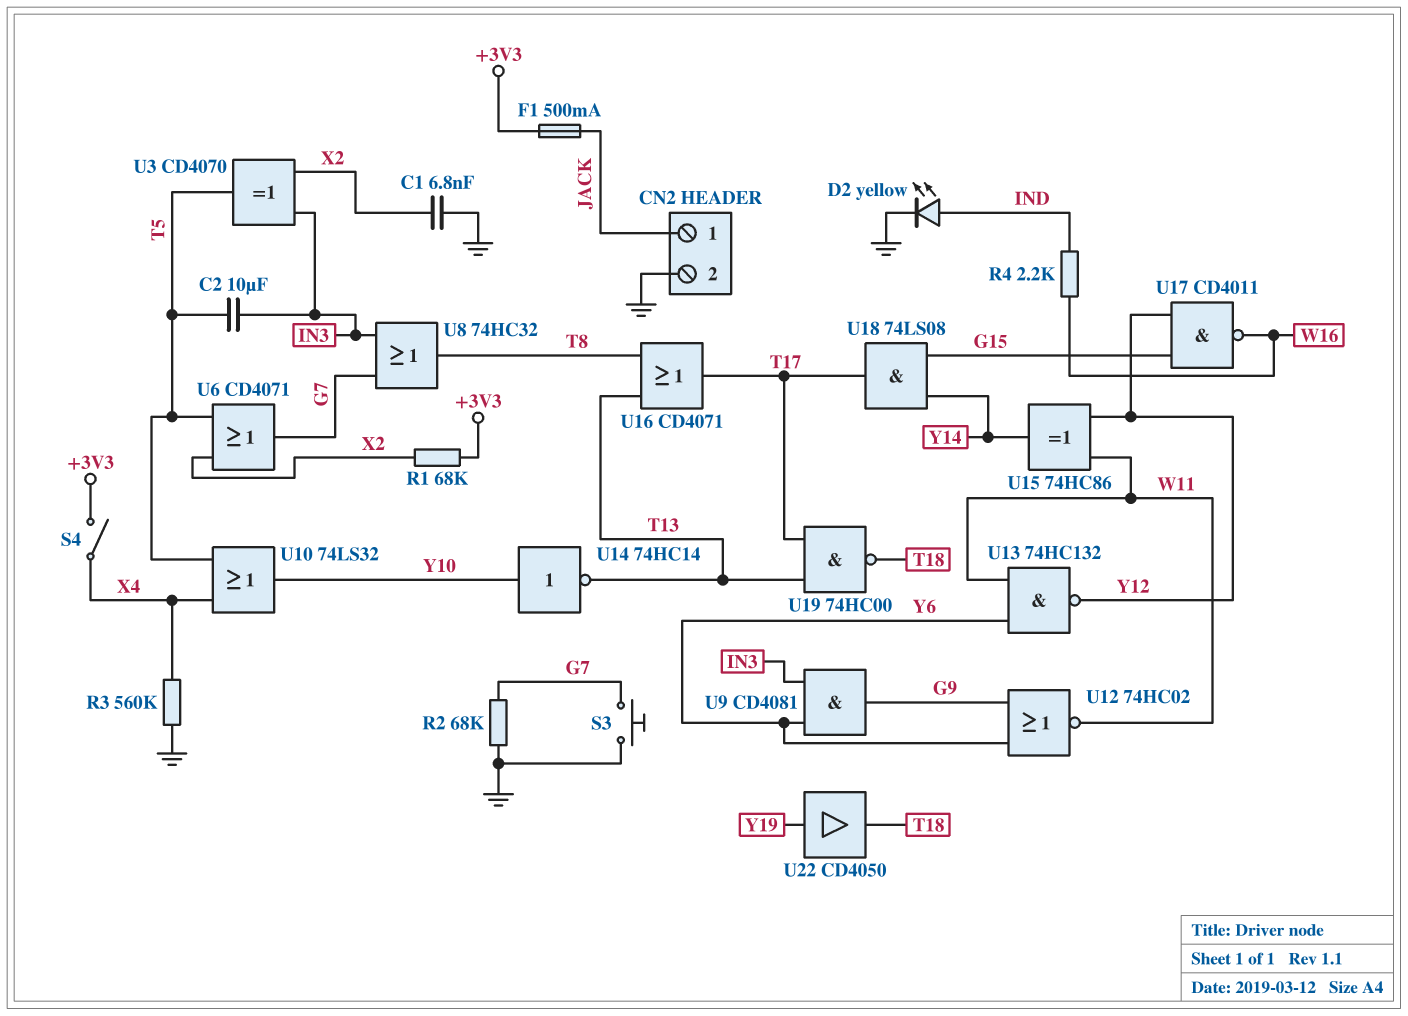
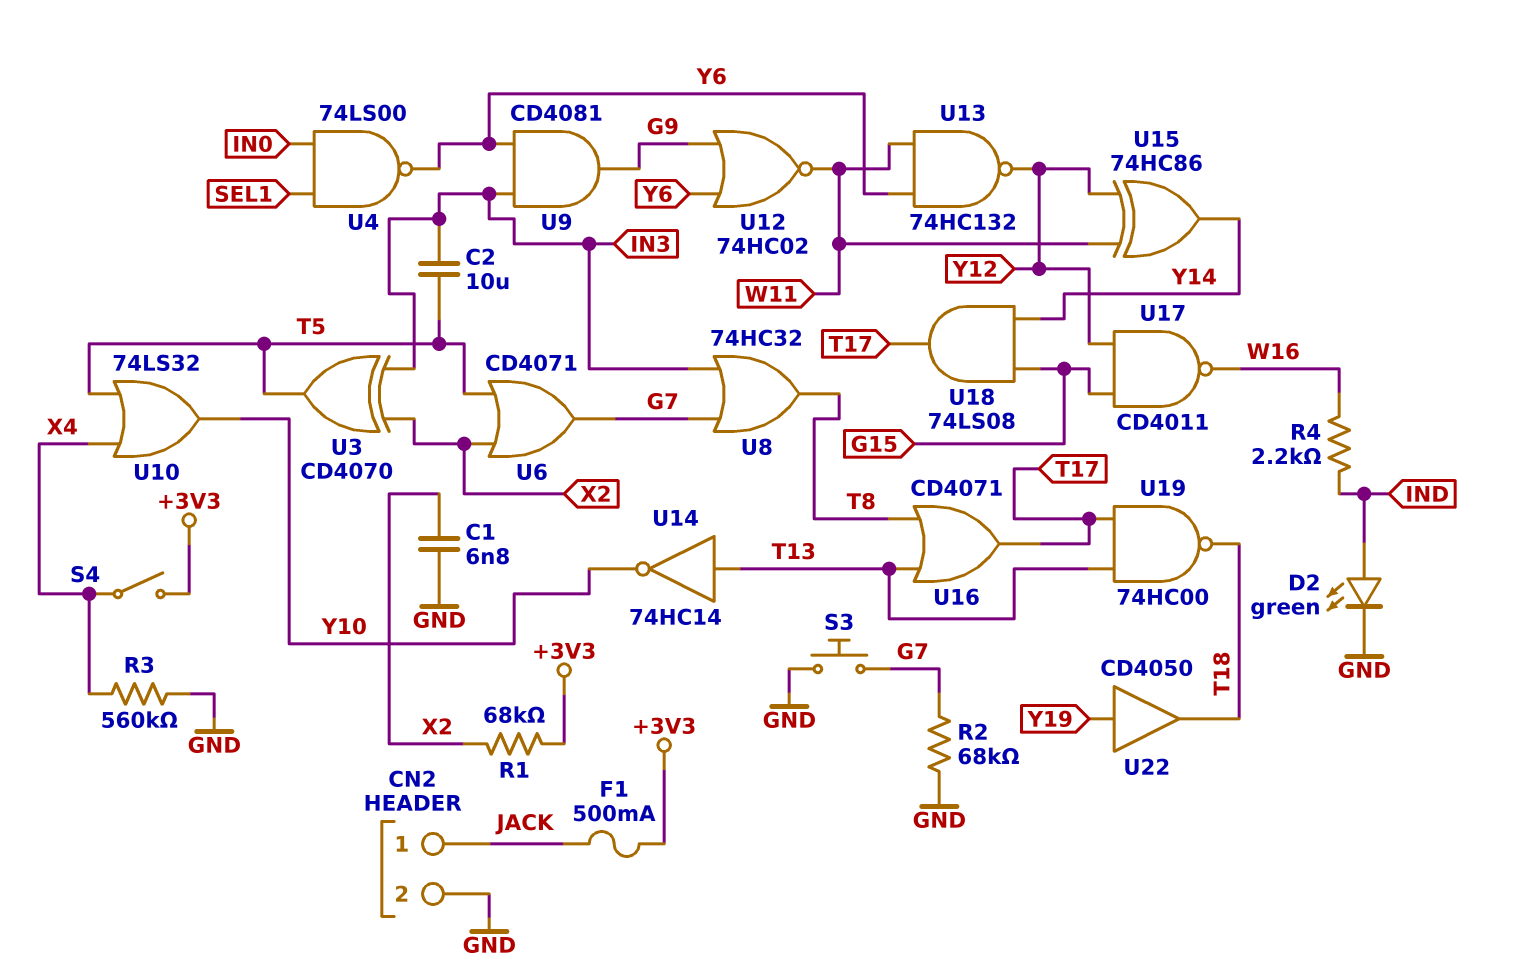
D2: LED yellow (A IND, K GND) -> LED green (A IND, K GND)
U4: none -> NAND 74LS00 (in IN0, in SEL1, out Y6)
U14: NOT 74HC14 (in Y10, out T13) -> NOT 74HC14 (in T13, out Y10)

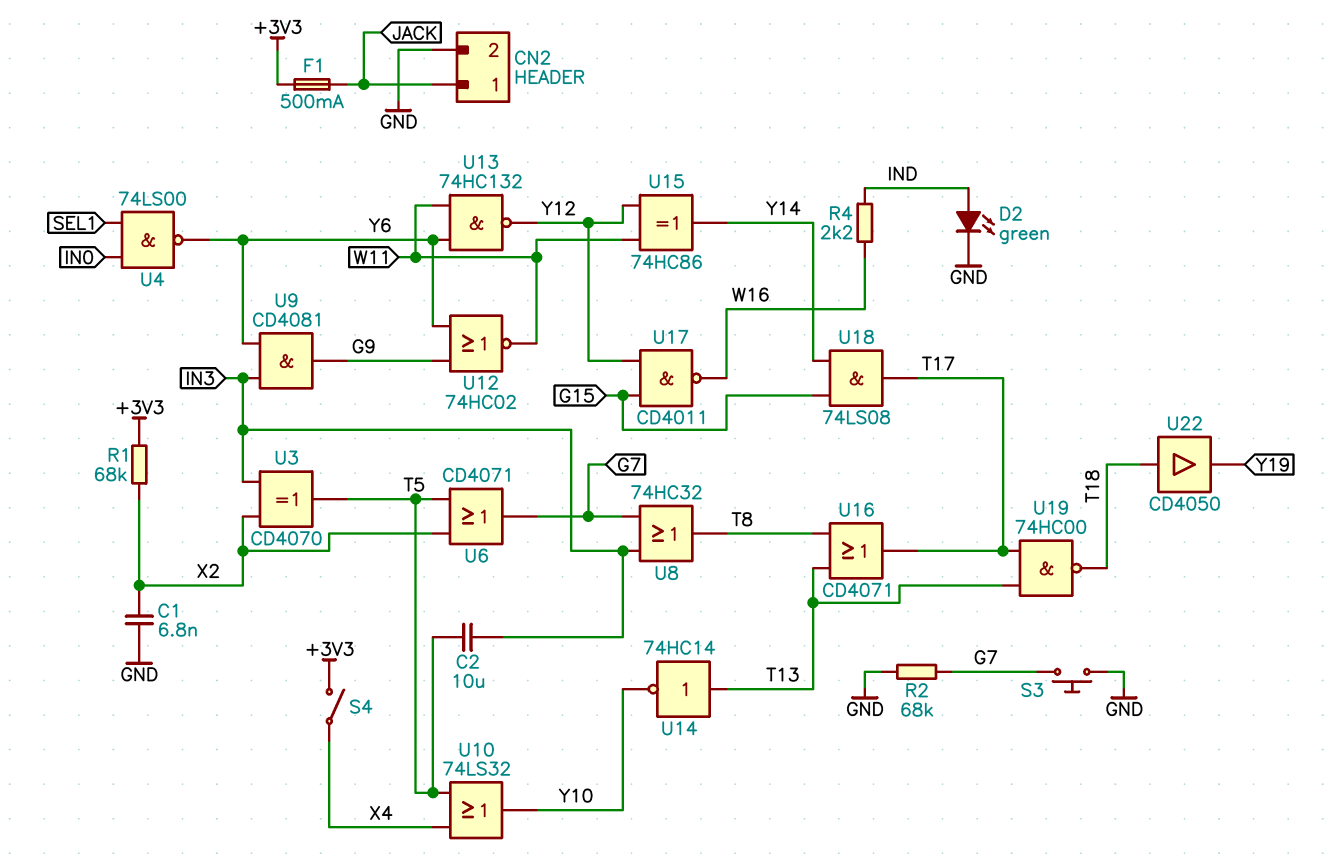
R3: 560k (GND, X4) -> none
U22: buffer CD4050 (in Y19, out T18) -> buffer CD4050 (in T18, out Y19)

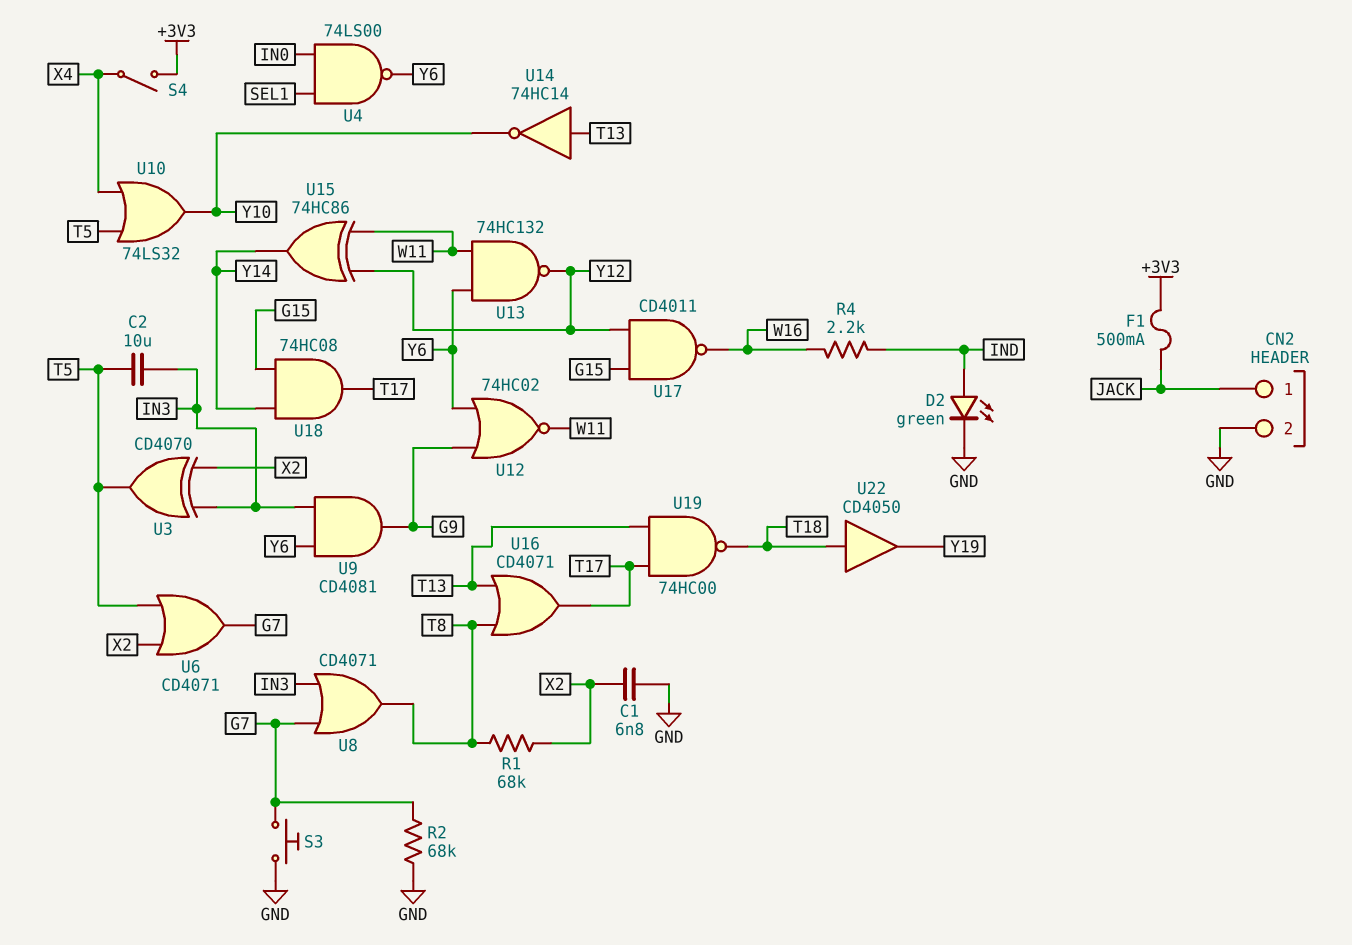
R1: 68k (+3V3, X2) -> 68k (T8, X2)
U8: OR 74HC32 (in G7, in IN3, out T8) -> OR CD4071 (in G7, in IN3, out T8)
U18: AND 74LS08 (in G15, in Y14, out T17) -> AND 74HC08 (in G15, in Y14, out T17)

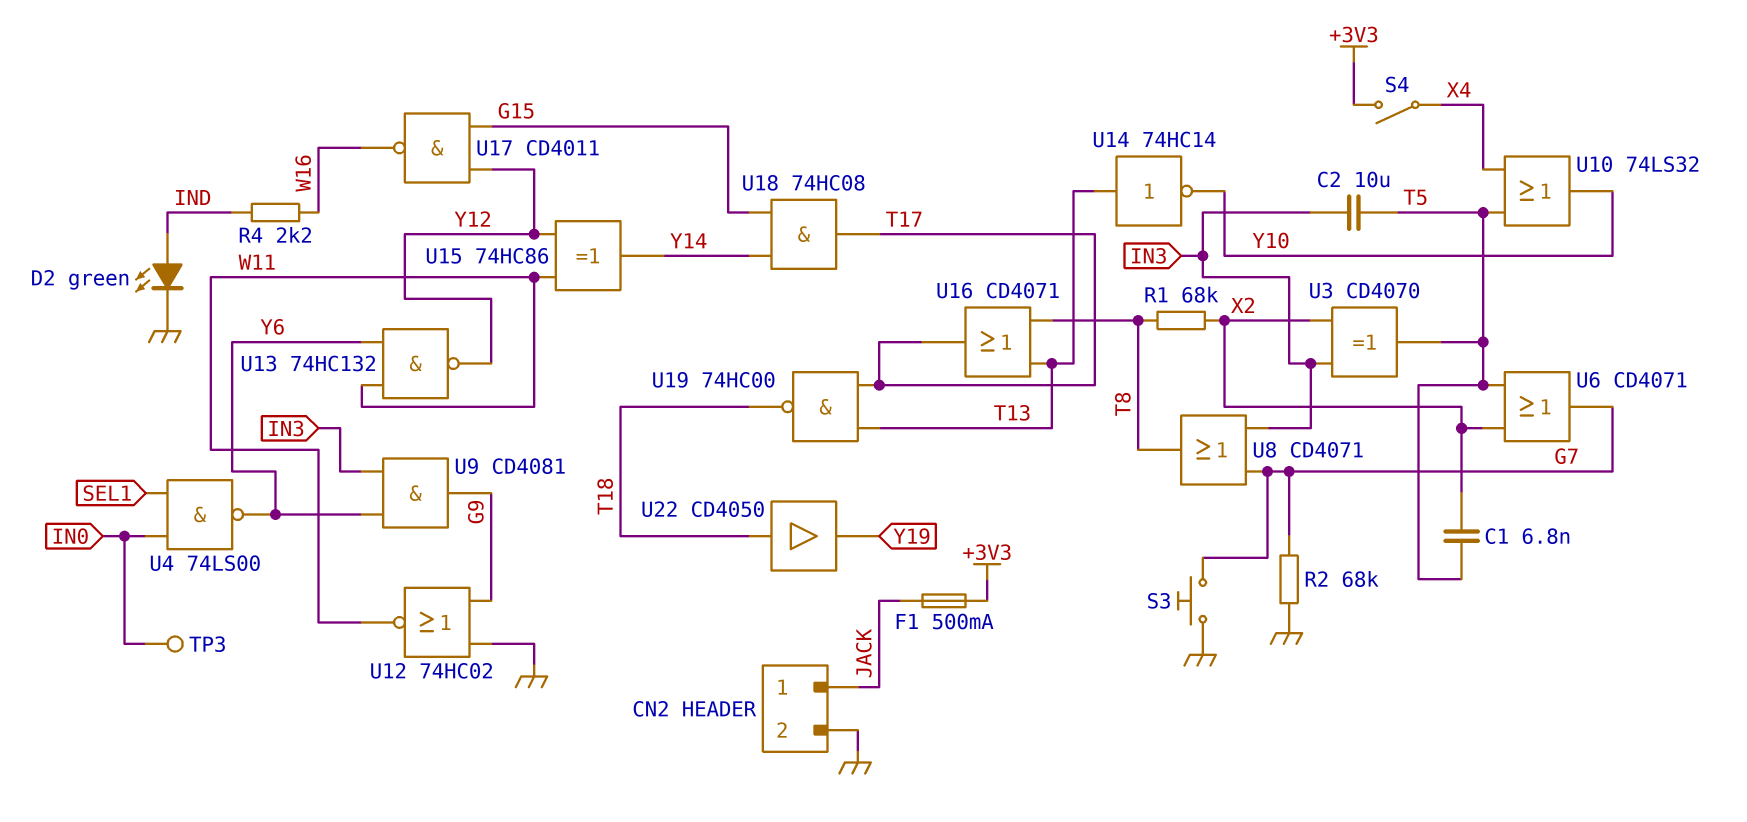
C1: 6.8nF (GND, X2) -> 6.8nF (T5, X2)
TP3: none -> test point (IN0)
U12: NOR 74HC02 (in G9, in Y6, out W11) -> NOR 74HC02 (in G9, in GND, out W11)

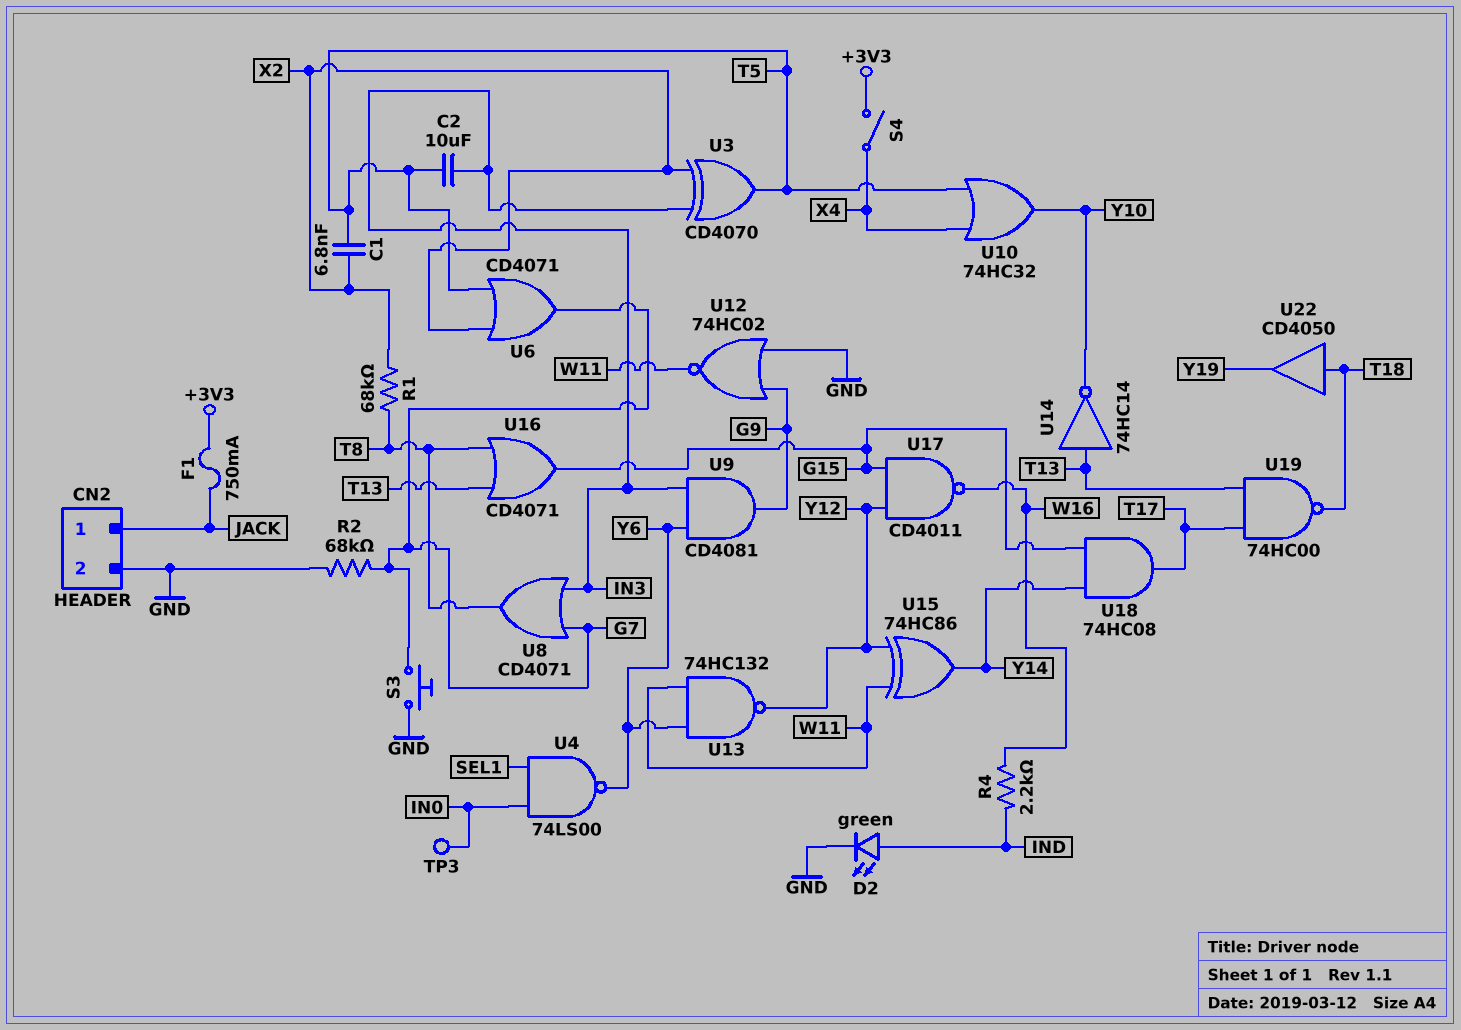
F1: 500mA (+3V3, JACK) -> 750mA (+3V3, JACK)
U10: OR 74LS32 (in T5, in X4, out Y10) -> OR 74HC32 (in T5, in X4, out Y10)
U16: OR CD4071 (in T8, in T13, out T17) -> OR CD4071 (in T8, in T13, out G15)

